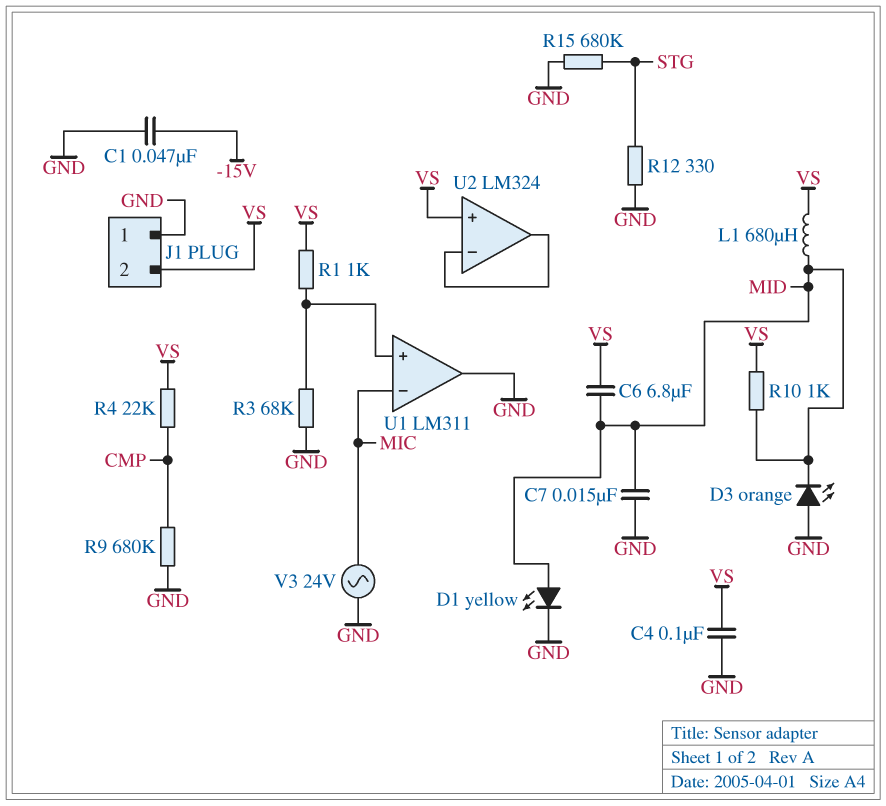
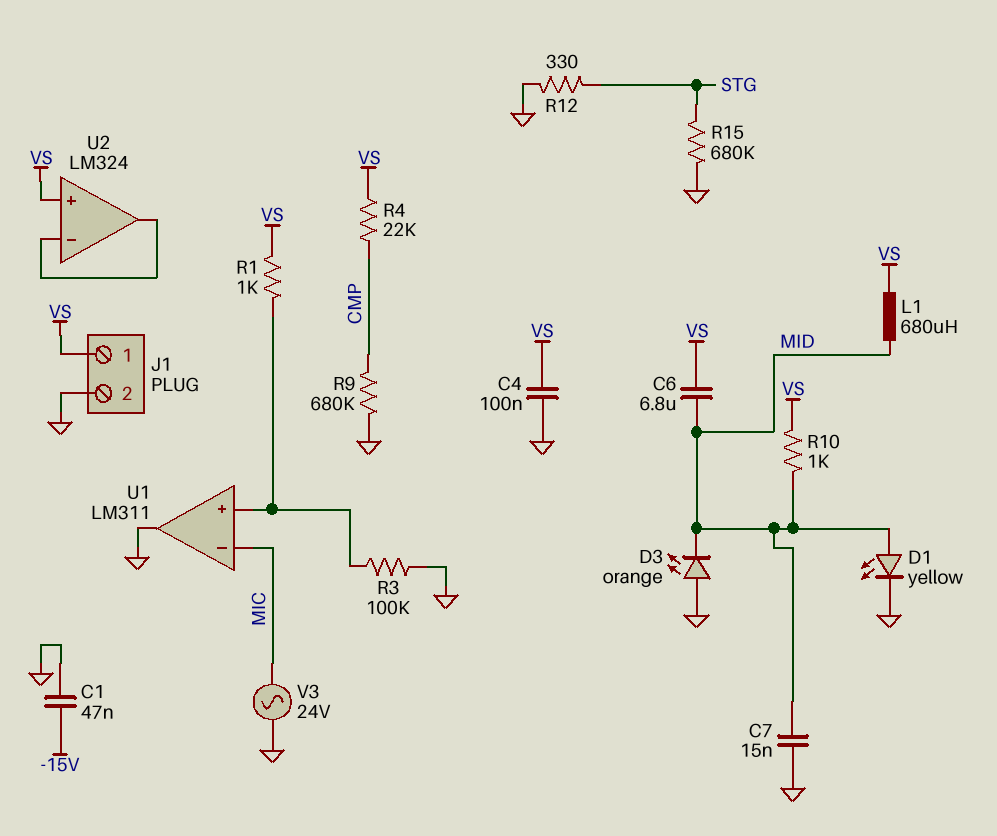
J1 pin 1: GND -> VS
J1 pin 2: VS -> GND
R3: 68k (GND, U1/in+) -> 100k (GND, U1/in+)

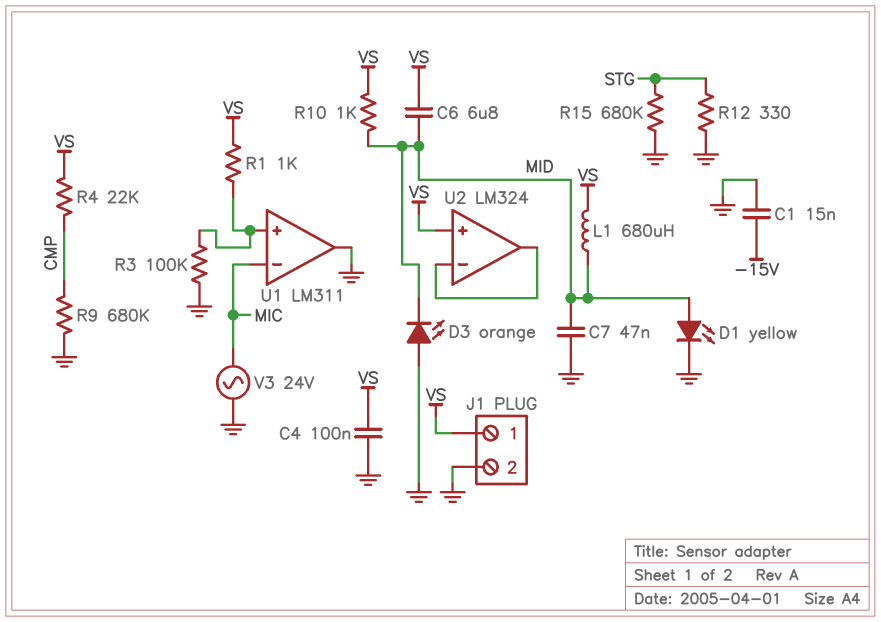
C1: 47nF (-15V, GND) -> 15nF (-15V, GND)
C7: 15nF (GND, MID) -> 47nF (GND, MID)

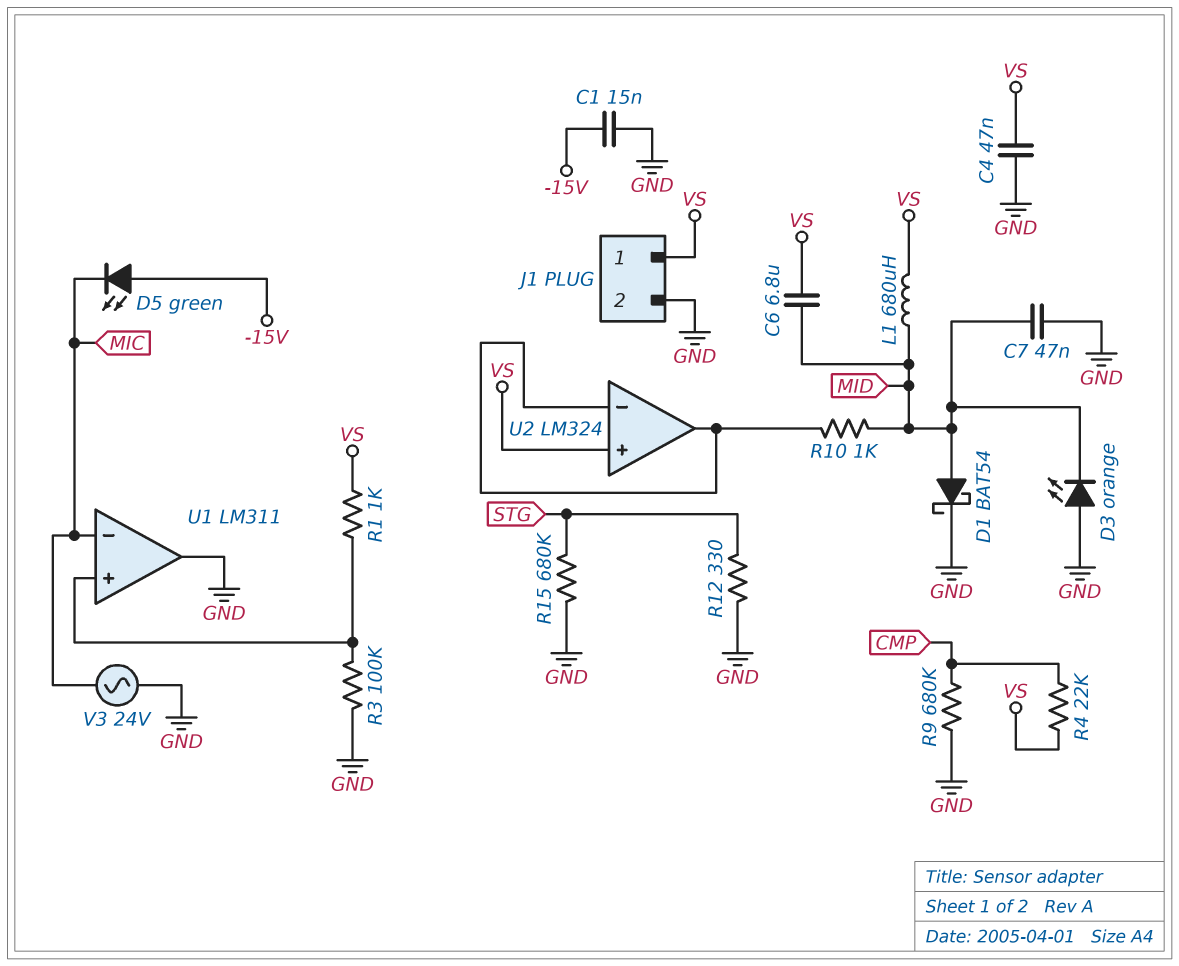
C4: 100nF (GND, VS) -> 47nF (GND, VS)
D1: LED yellow (A MID, K GND) -> schottky BAT54 (A MID, K GND)
D5: none -> LED green (A -15V, K MIC)
R10: 1k (MID, VS) -> 1k (MID, U2/in-)

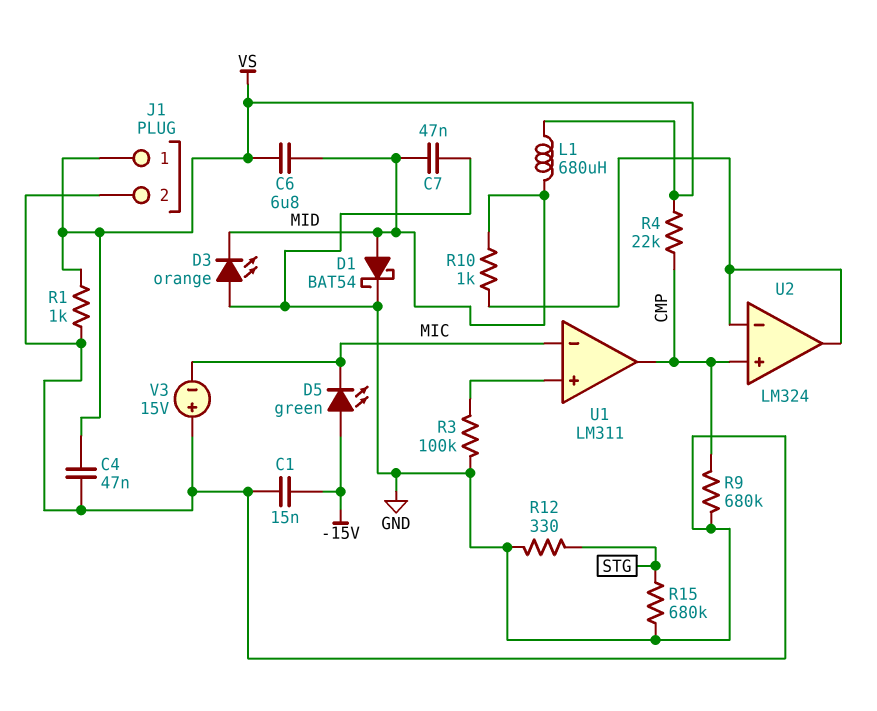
R1: 1k (U1/in+, VS) -> 1k (GND, VS)
U1 pin out: GND -> CMP
U2 pin in+: VS -> CMP
V3: AC 24V (GND, MIC) -> 15V (plus GND, minus MIC)

